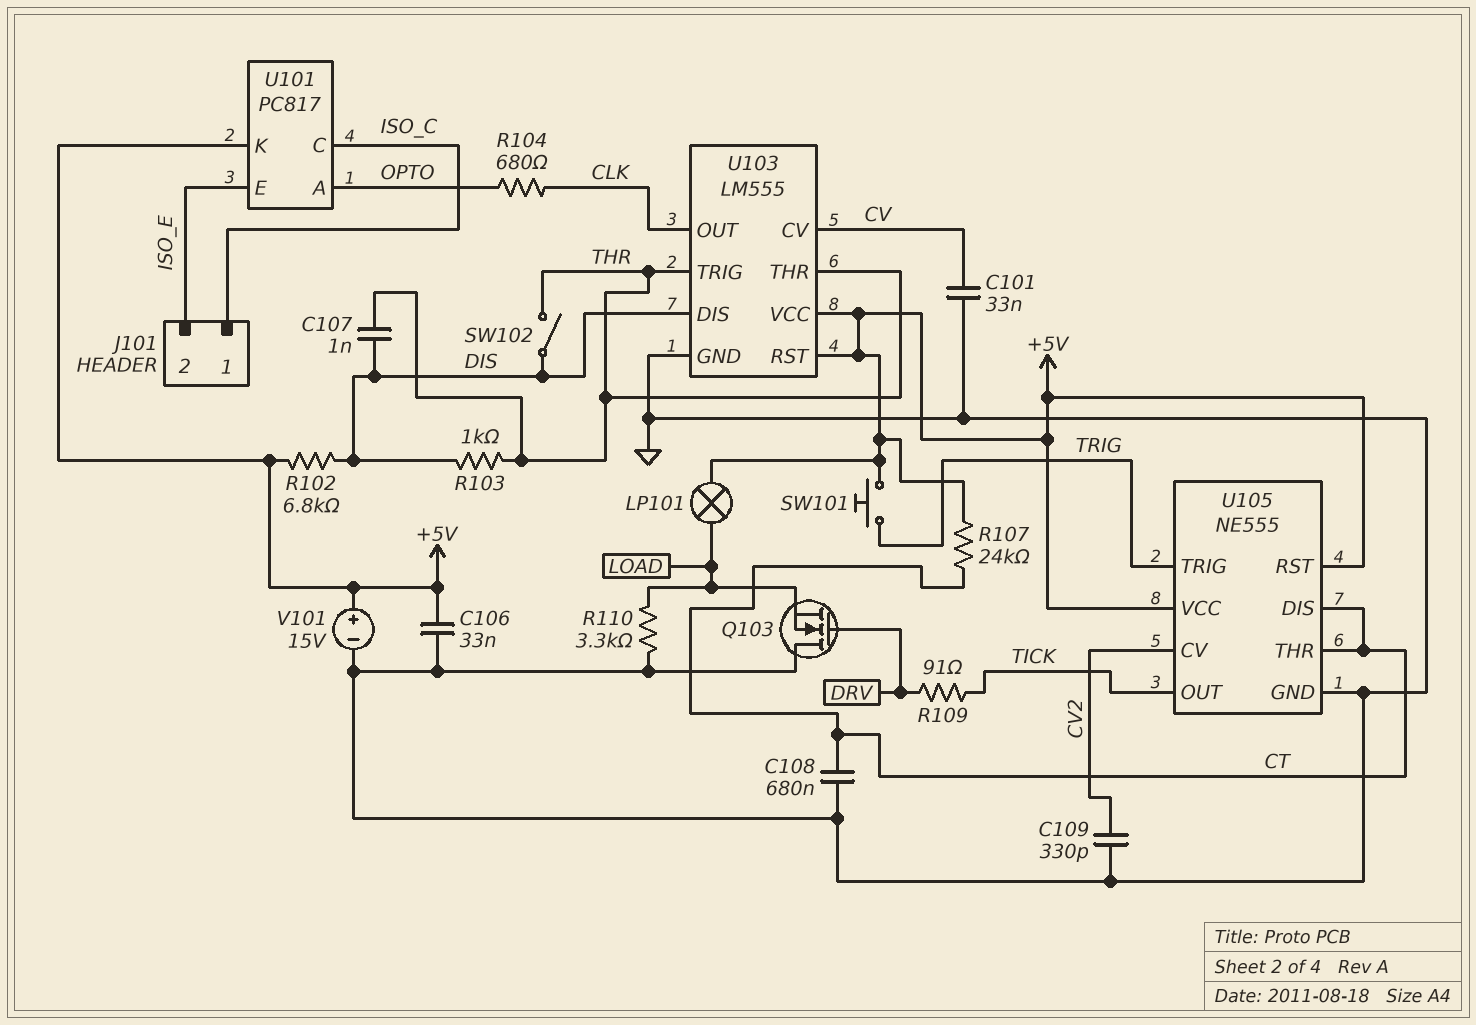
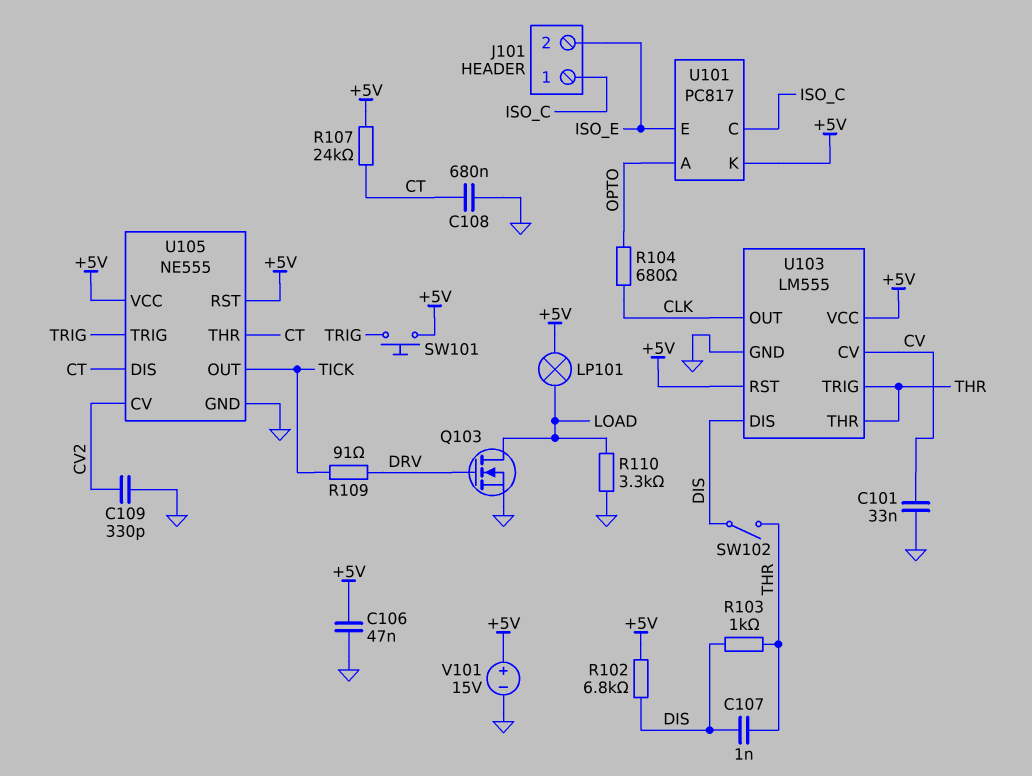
C106: 33nF (+5V, GND) -> 47nF (+5V, GND)
Q103: NMOS (G DRV, D GND, S LOAD) -> NMOS (G DRV, D LOAD, S GND)

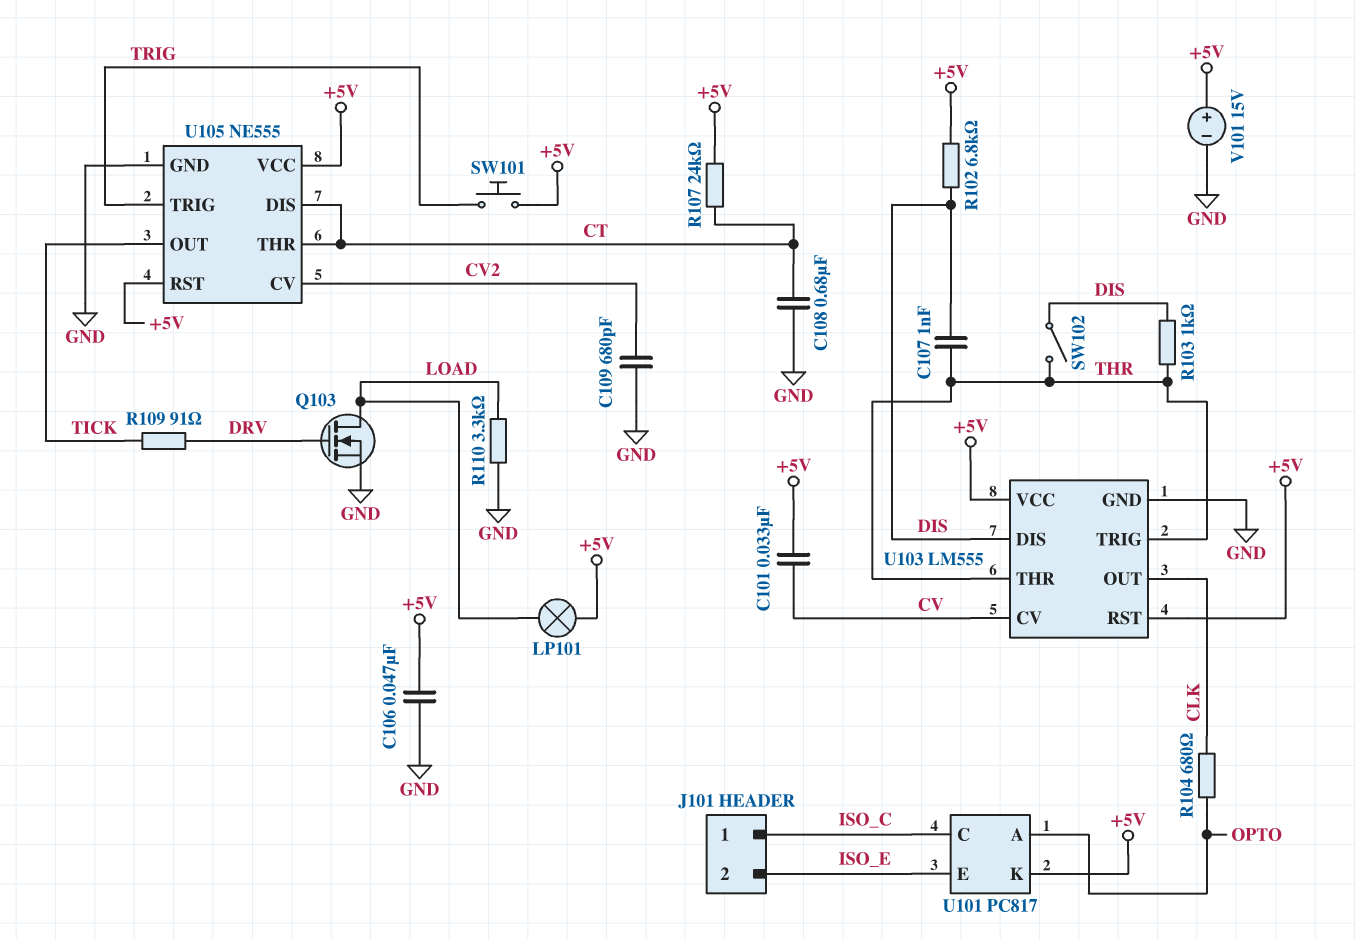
C101: 33nF (CV, GND) -> 33nF (+5V, CV)
C109: 330pF (CV2, GND) -> 680pF (CV2, GND)

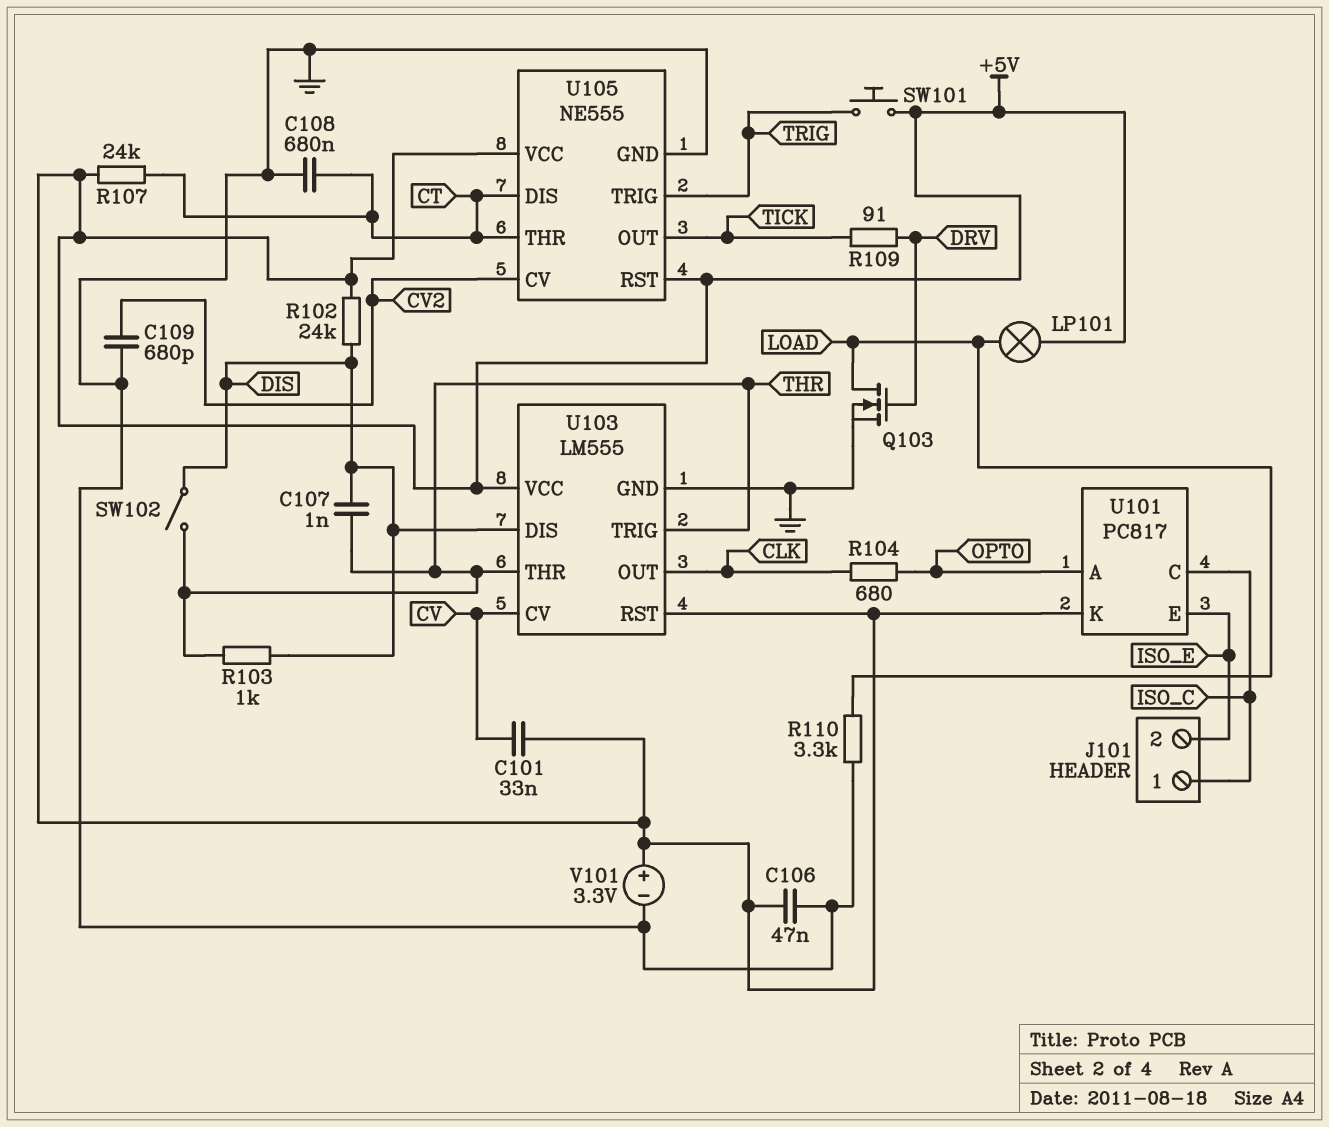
R102: 6.8k (+5V, DIS) -> 24k (+5V, DIS)
V101: 15V (plus +5V, minus GND) -> 3.3V (plus +5V, minus GND)

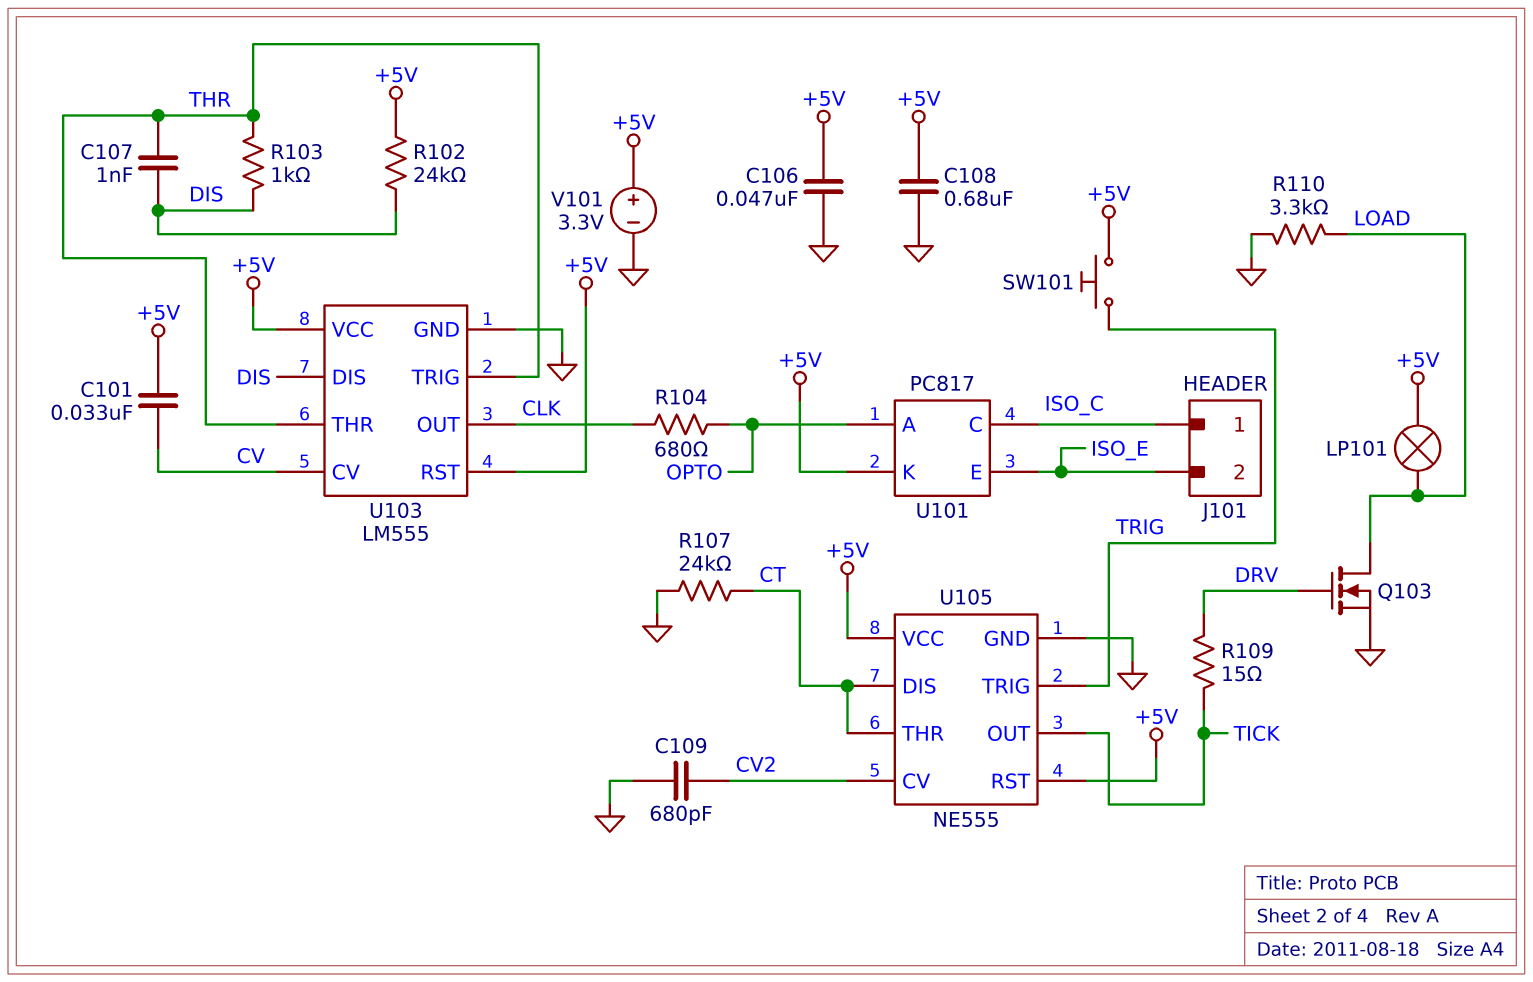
C108: 680nF (CT, GND) -> 680nF (+5V, GND)
R107: 24k (+5V, CT) -> 24k (CT, GND)
R109: 91 (DRV, TICK) -> 15 (DRV, TICK)
SW102: switch (DIS, THR) -> none

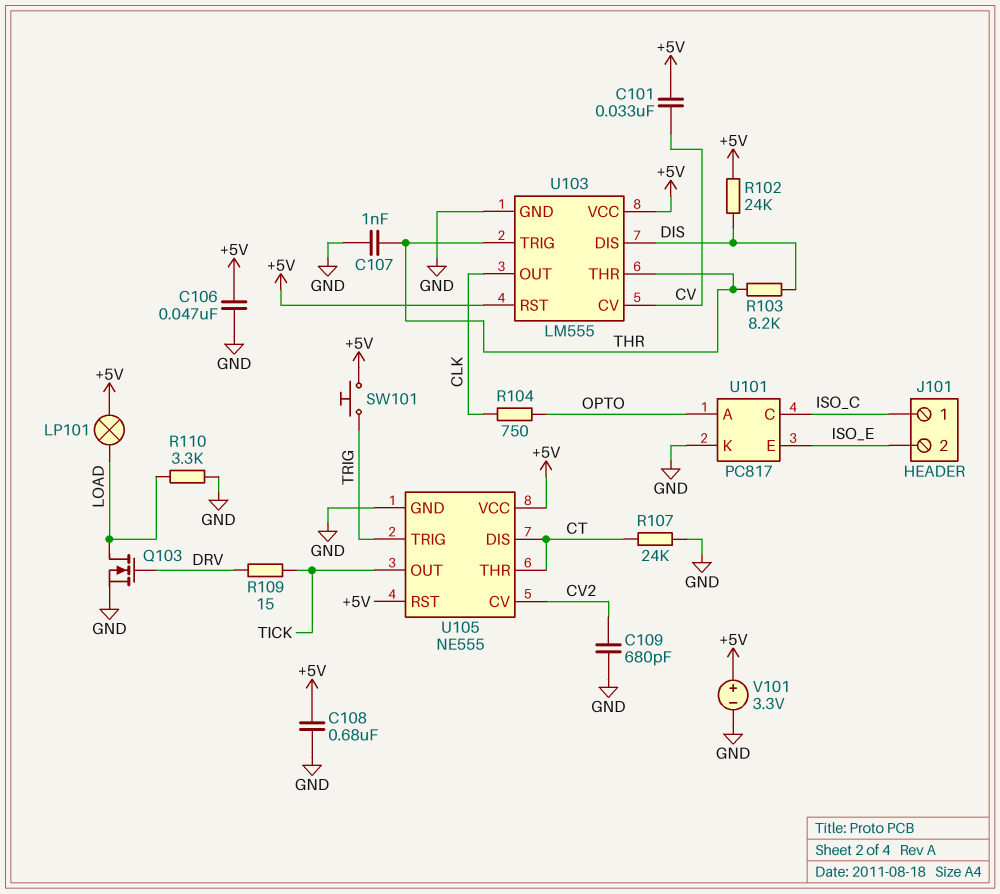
C107: 1nF (DIS, THR) -> 1nF (GND, THR)
R103: 1k (DIS, THR) -> 8.2k (DIS, THR)
R104: 680 (CLK, OPTO) -> 750 (CLK, OPTO)
U101 pin K: +5V -> GND

